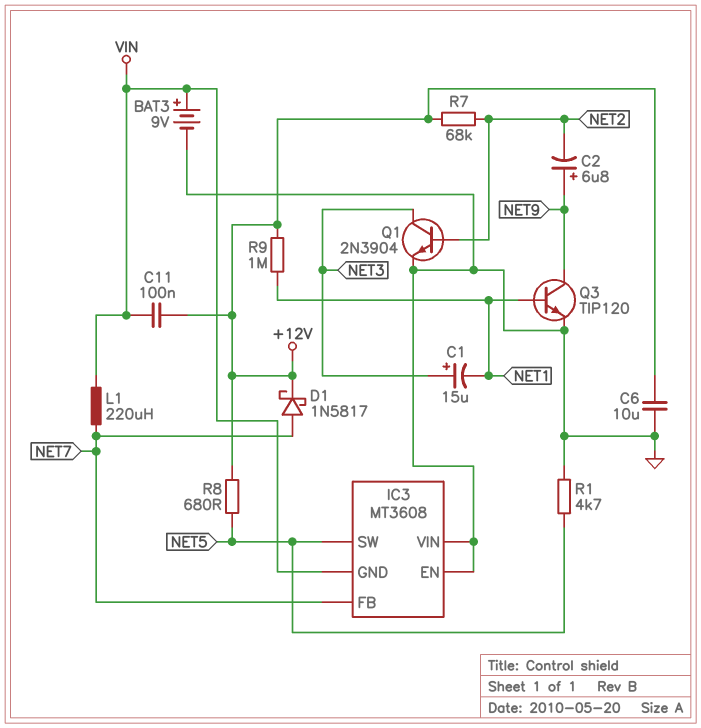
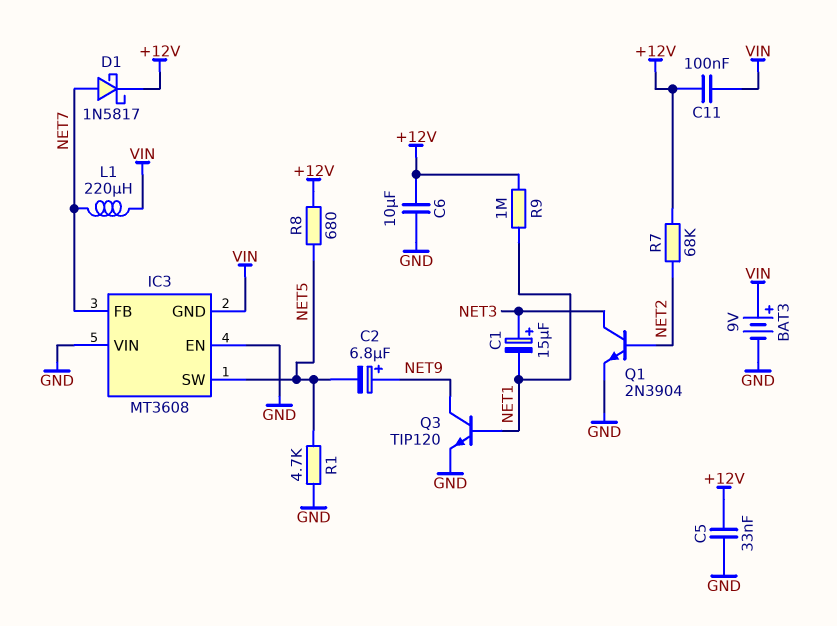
C2: 6.8uF (plus NET9, minus NET2) -> 6.8uF (plus NET9, minus NET5)
C5: none -> 33nF (+12V, GND)

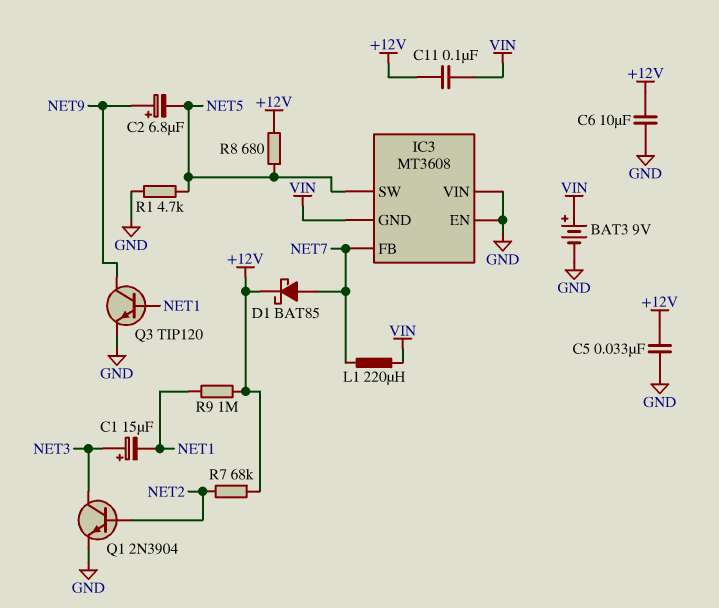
D1: schottky 1N5817 (A NET7, K +12V) -> schottky BAT85 (A NET7, K +12V)

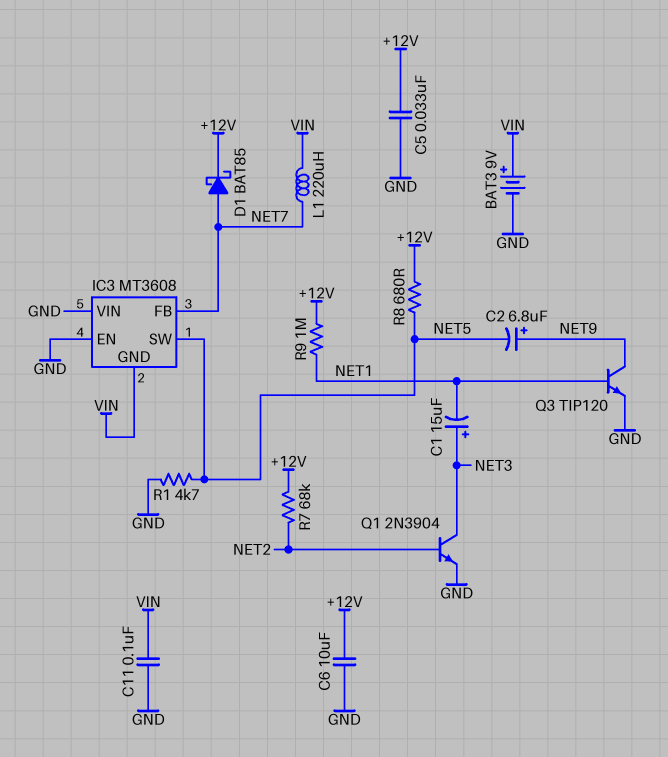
C11: 100nF (+12V, VIN) -> 100nF (GND, VIN)

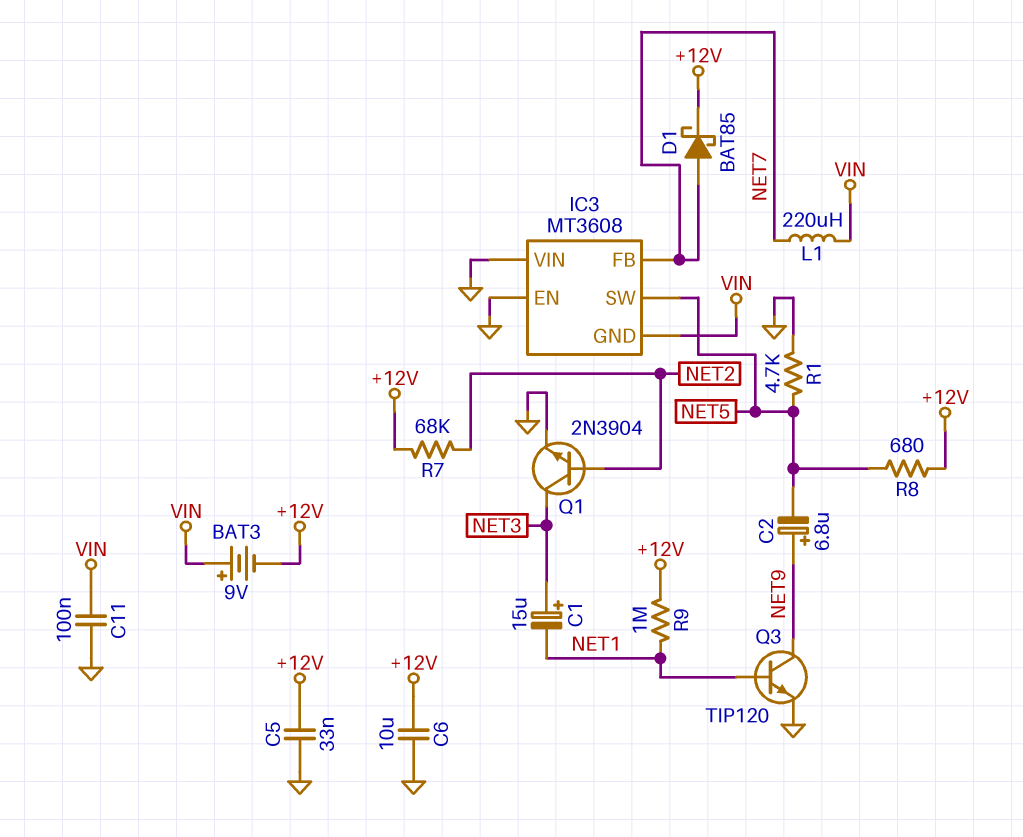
BAT3: 9V (plus VIN, minus GND) -> 9V (plus VIN, minus +12V)

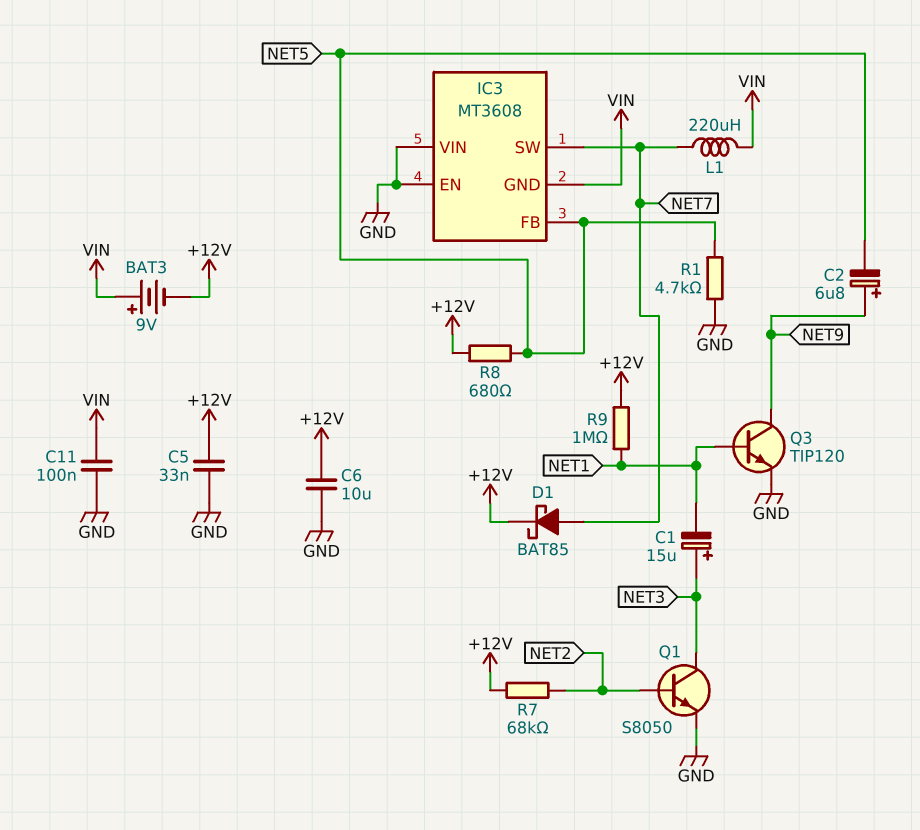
IC3 pin FB: NET7 -> NET5
IC3 pin SW: NET5 -> NET7
Q1: NPN 2N3904 (B NET2, C NET3, E GND) -> NPN S8050 (B NET2, C NET3, E GND)

